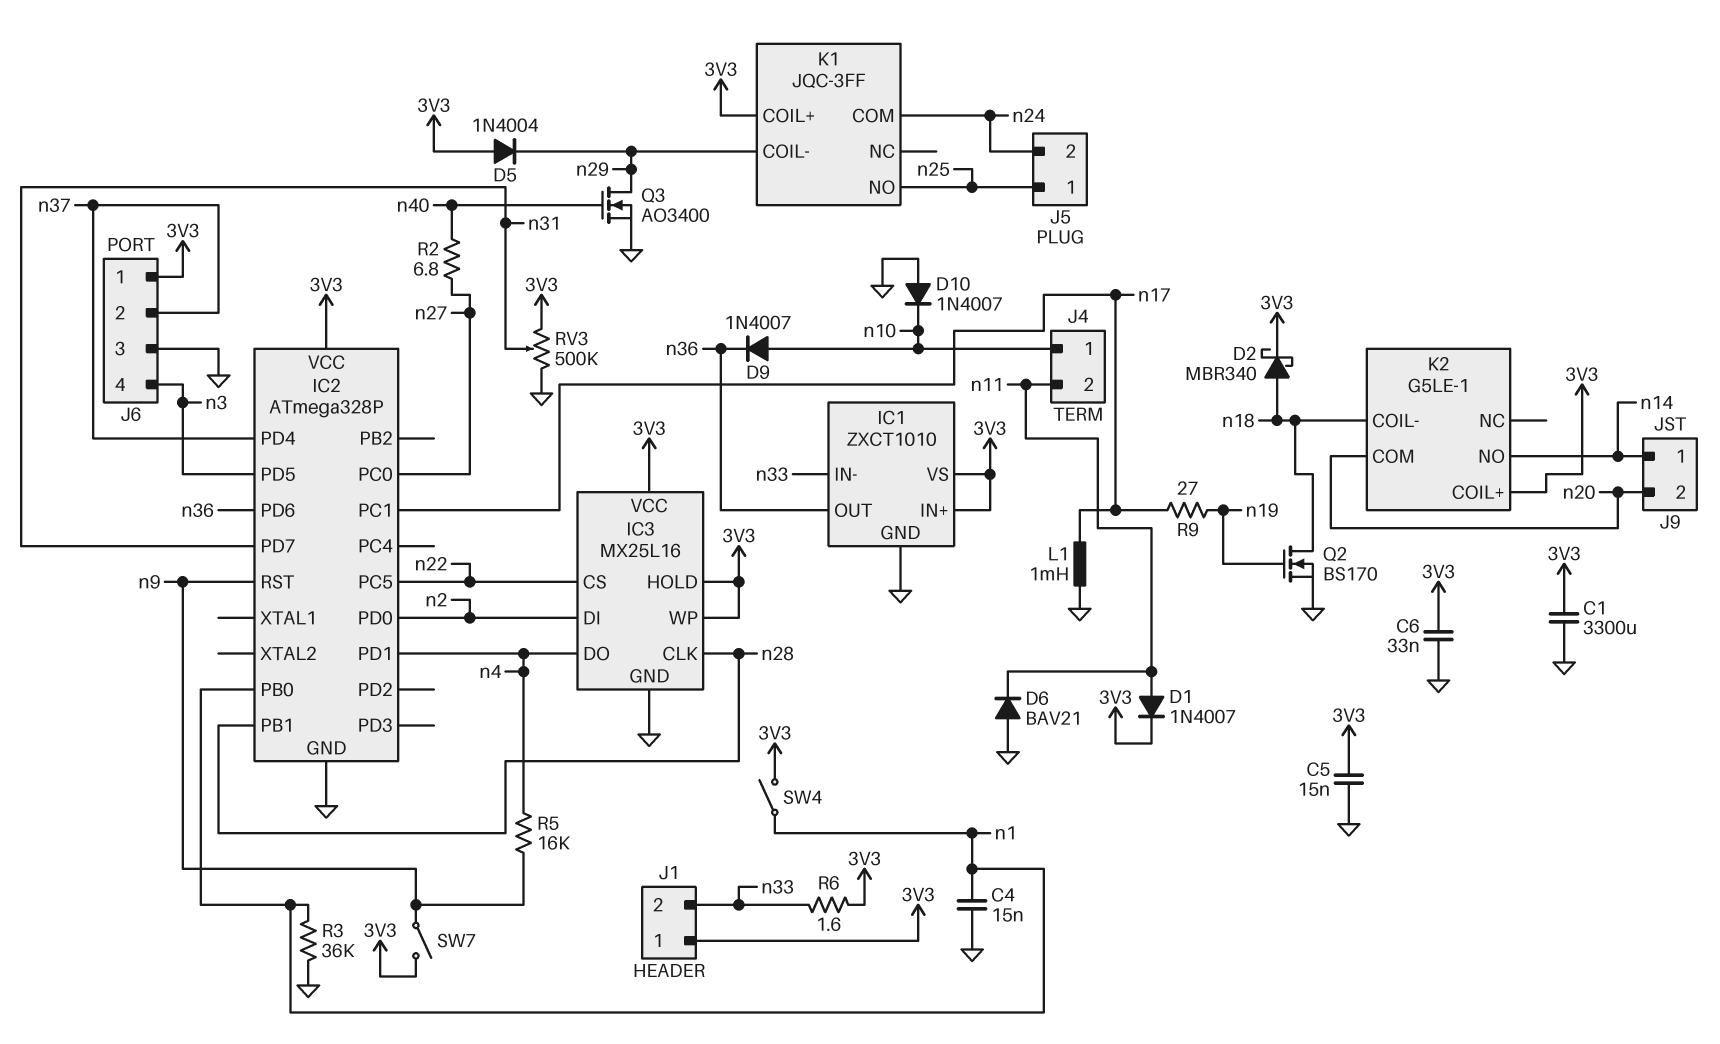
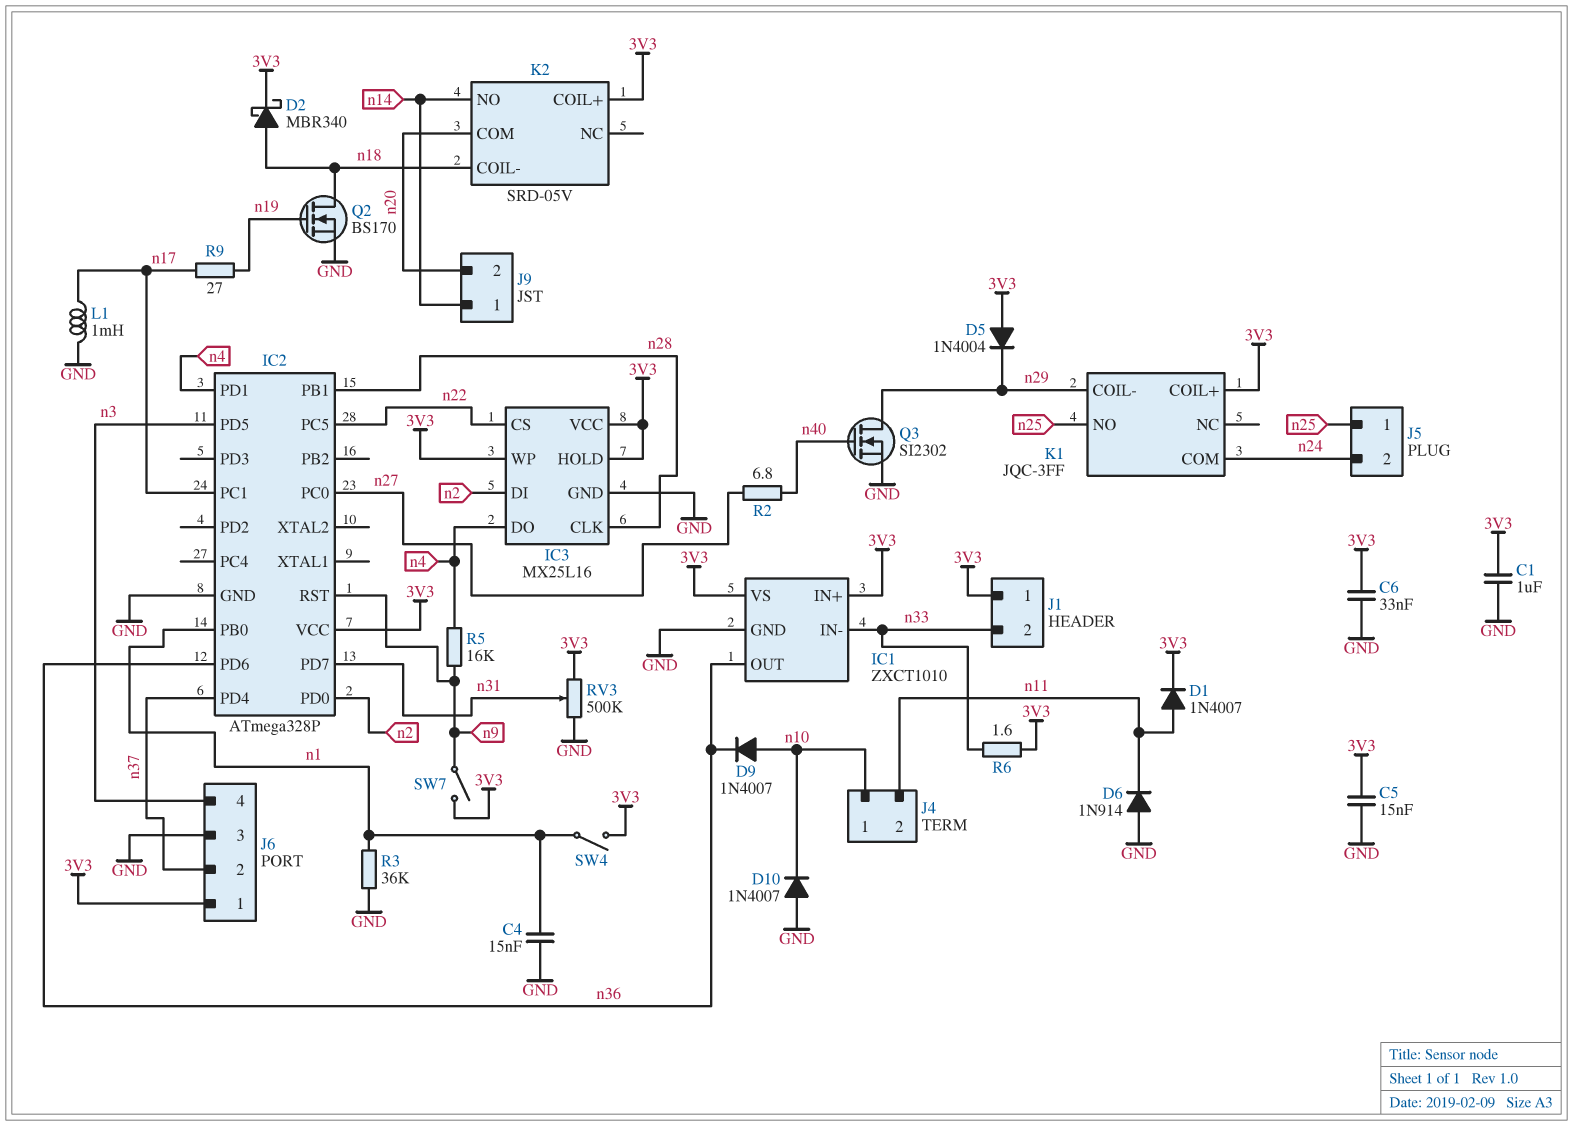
C1: 3300uF (3V3, GND) -> 1uF (3V3, GND)
D6: diode BAV21 (A GND, K n11) -> diode 1N914 (A GND, K n11)
K2: G5LE-1 -> SRD-05V
Q3: NMOS AO3400 (G n40, D n29, S GND) -> NMOS SI2302 (G n40, D n29, S GND)

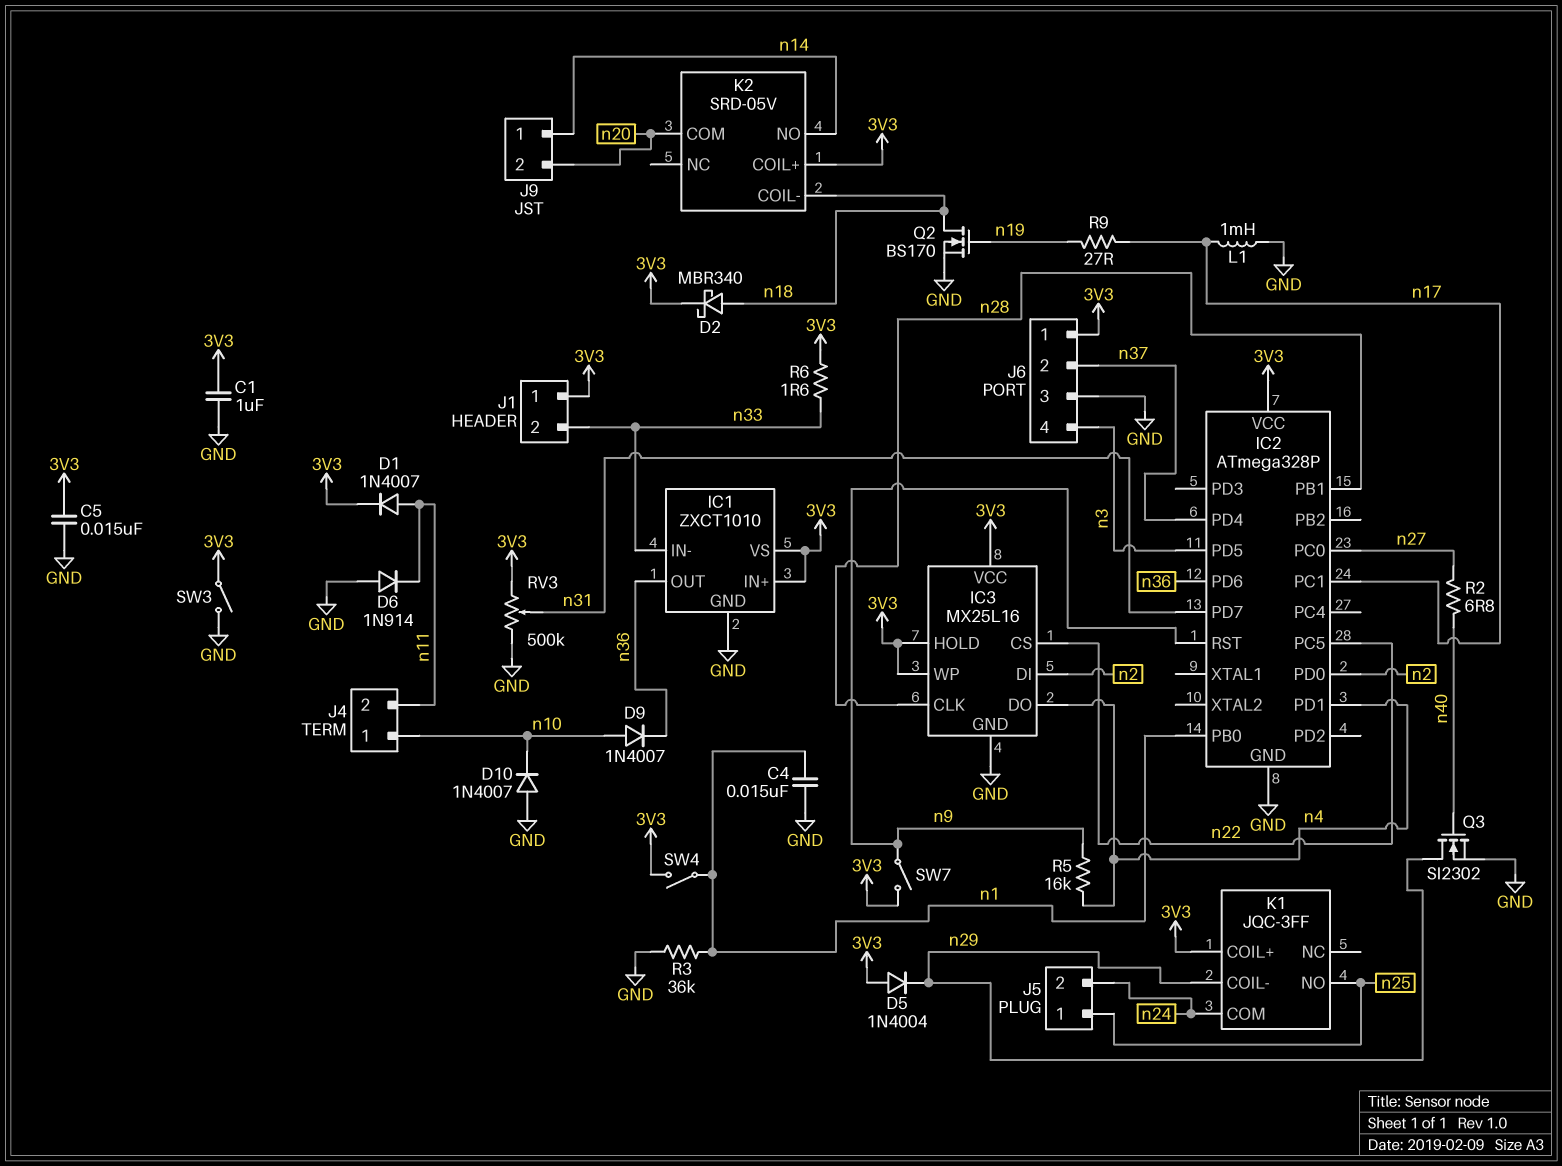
C6: 33nF (3V3, GND) -> none
SW3: none -> switch (3V3, GND)

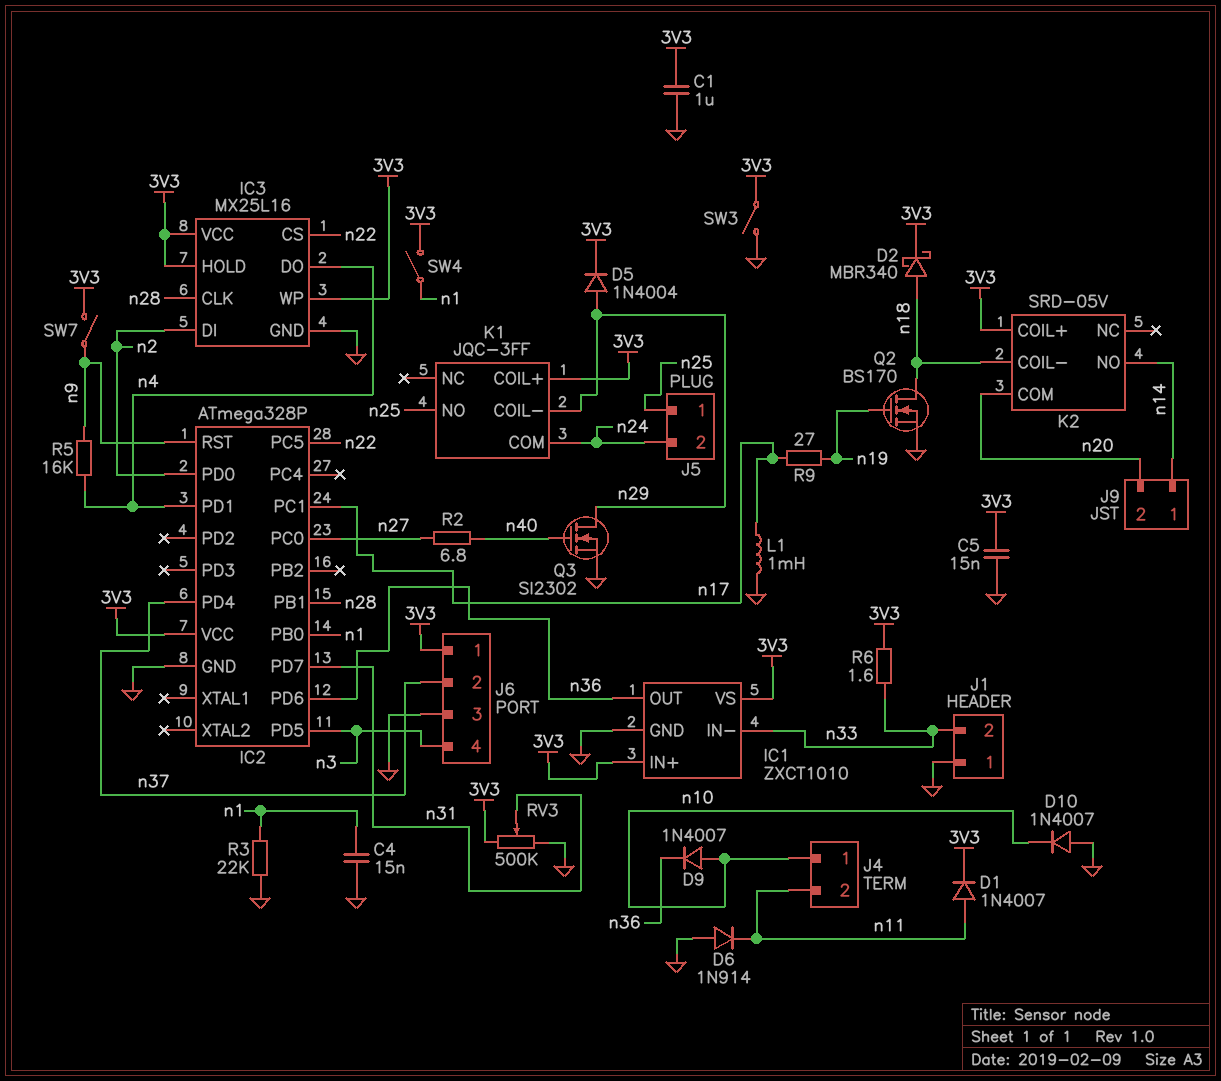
D5: diode 1N4004 (A 3V3, K n29) -> diode 1N4004 (A n29, K 3V3)
J1 pin 1: 3V3 -> GND
R3: 36k (GND, n1) -> 22k (GND, n1)

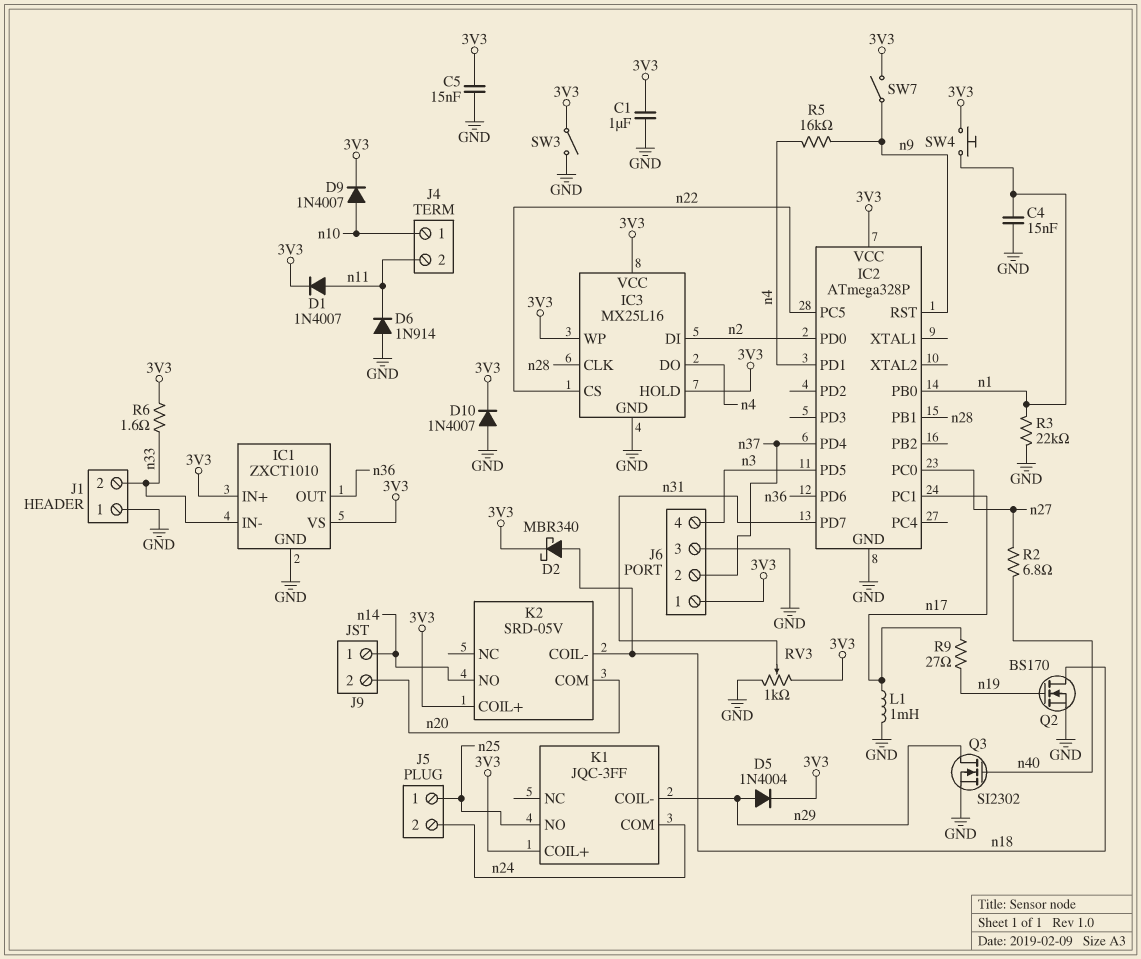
D9: diode 1N4007 (A n10, K n36) -> diode 1N4007 (A n10, K 3V3)
D10: diode 1N4007 (A GND, K n10) -> diode 1N4007 (A GND, K 3V3)
RV3: 500k (3V3, GND, wiper n31) -> 1k (3V3, GND, wiper n31)
SW4: switch (3V3, n1) -> button (3V3, n1)

